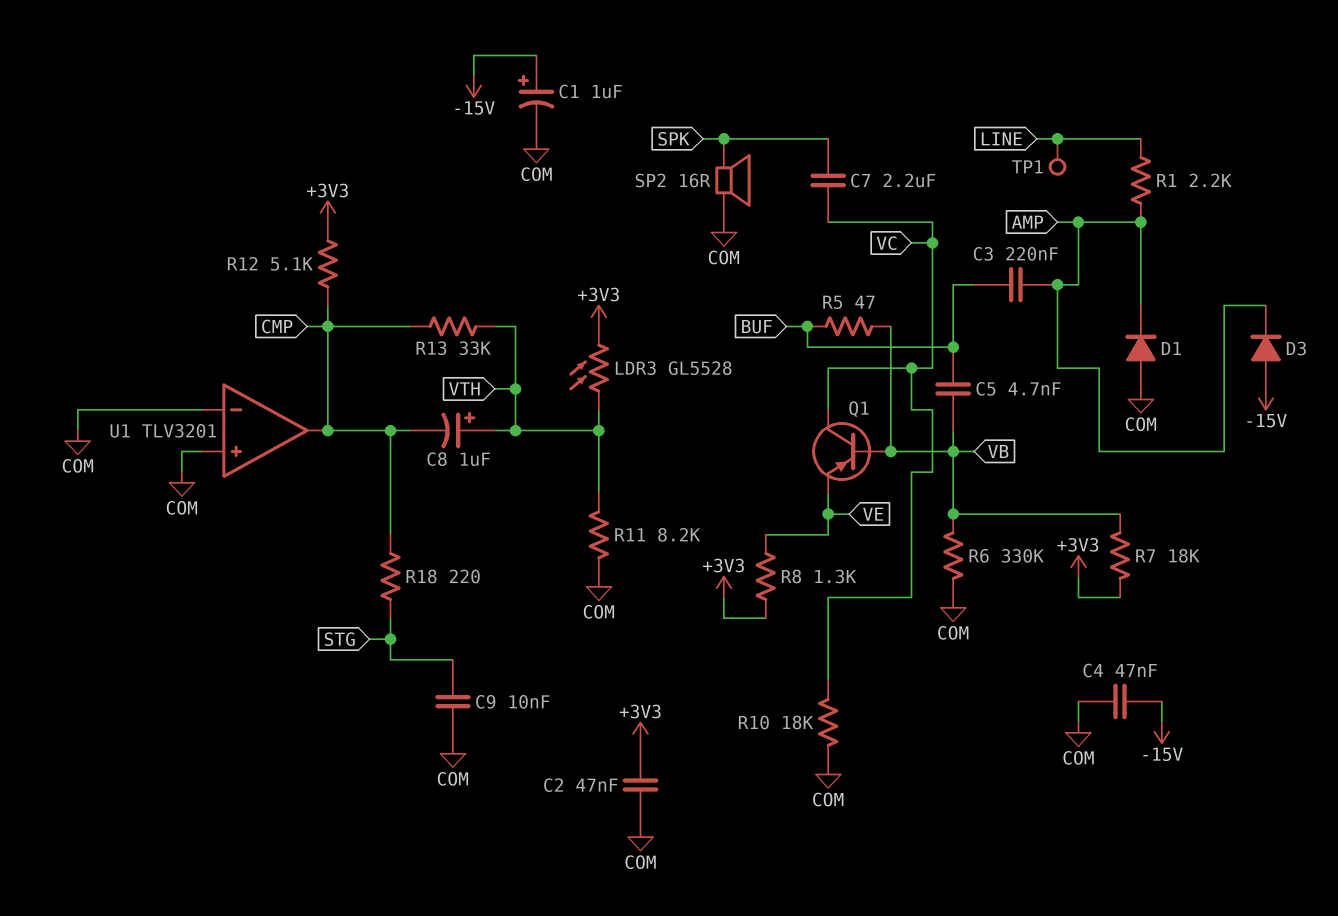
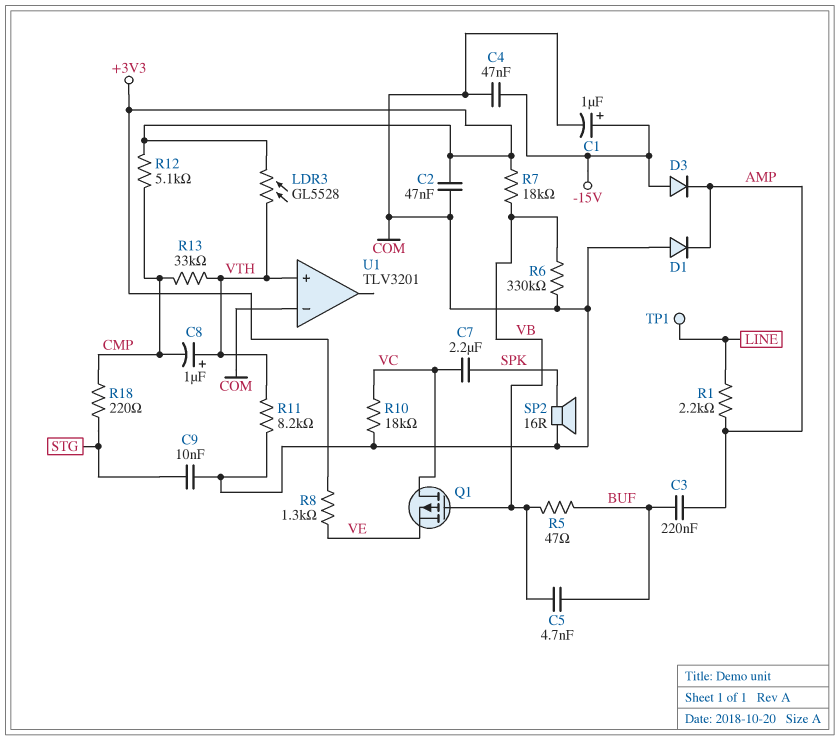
Q1: PNP (B VB, C VC, E VE) -> PMOS (G VB, D VC, S VE)
U1 pin in+: COM -> VTH
U1 pin out: CMP -> none

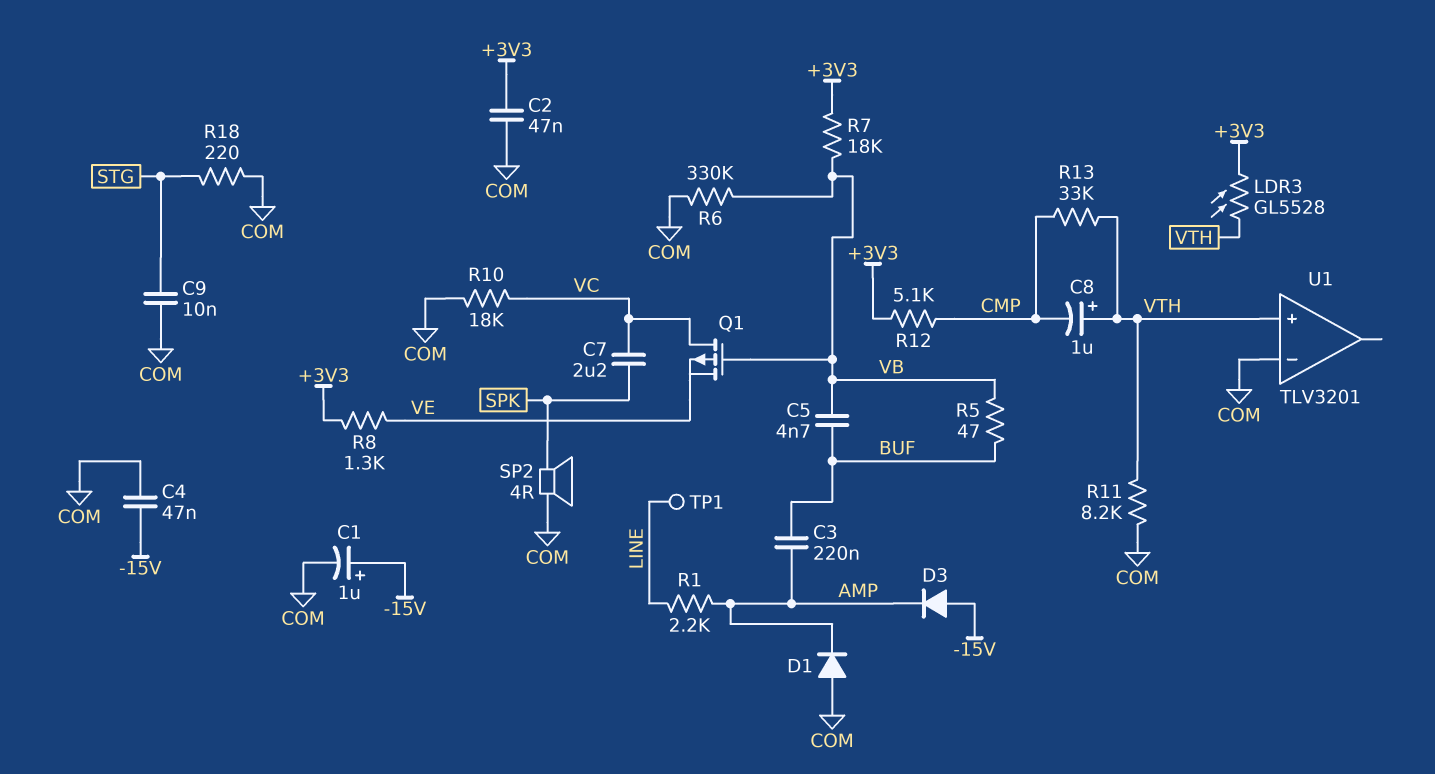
R18: 220 (CMP, STG) -> 220 (COM, STG)
SP2: speaker 16R (COM, SPK) -> speaker 4R (COM, SPK)

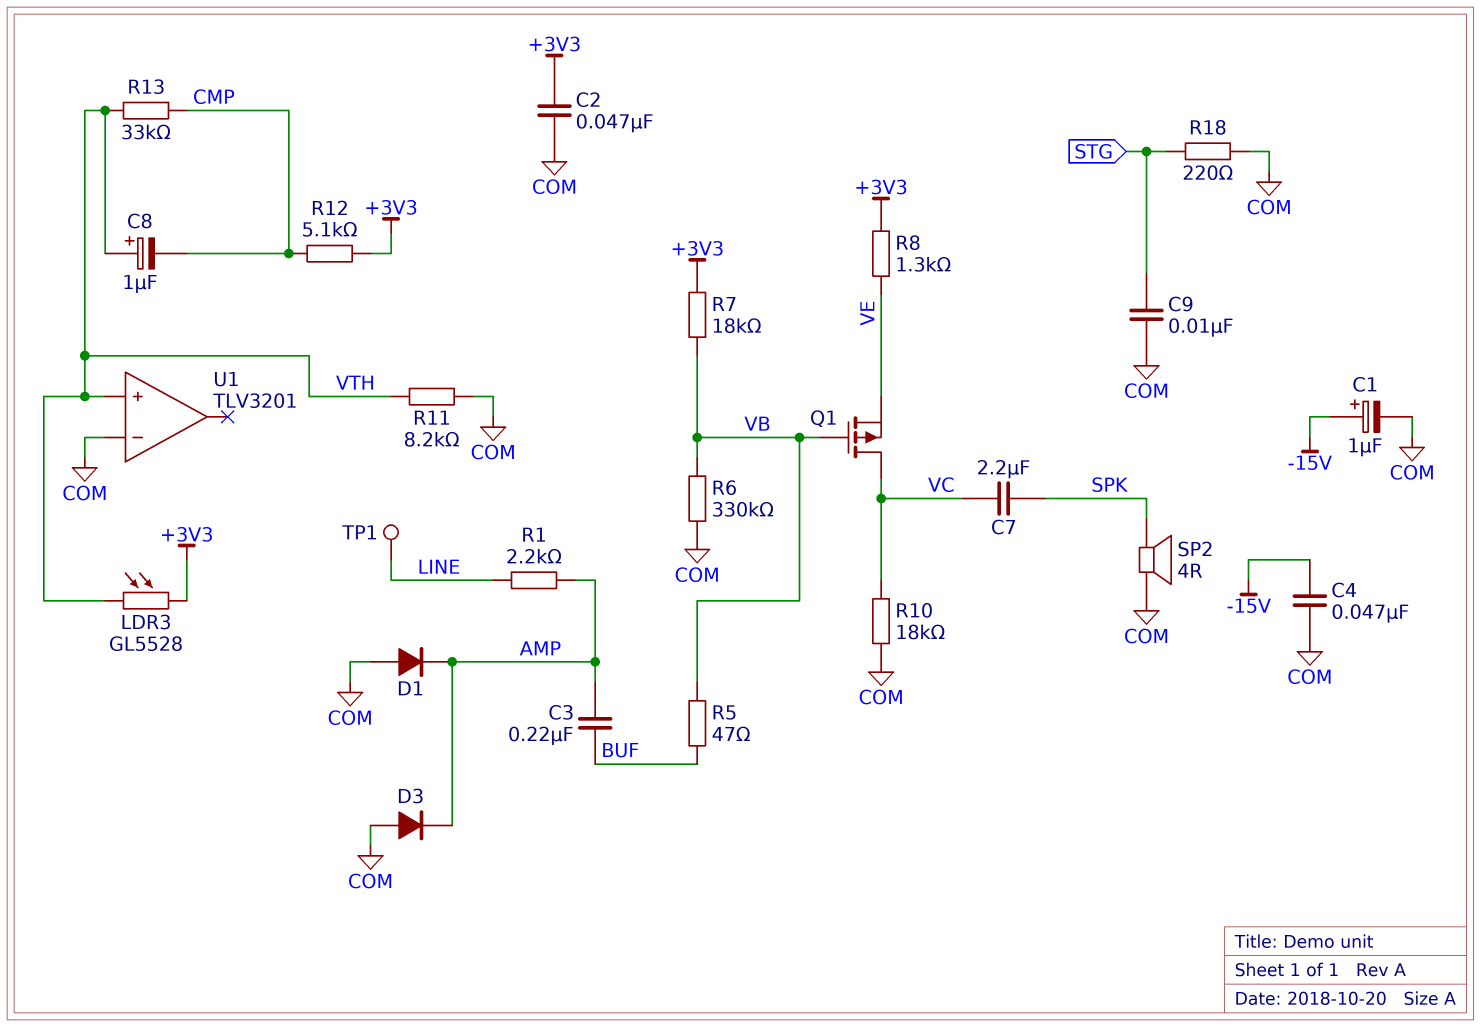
C5: 4.7nF (BUF, VB) -> none
D3: diode (A -15V, K AMP) -> diode (A COM, K AMP)

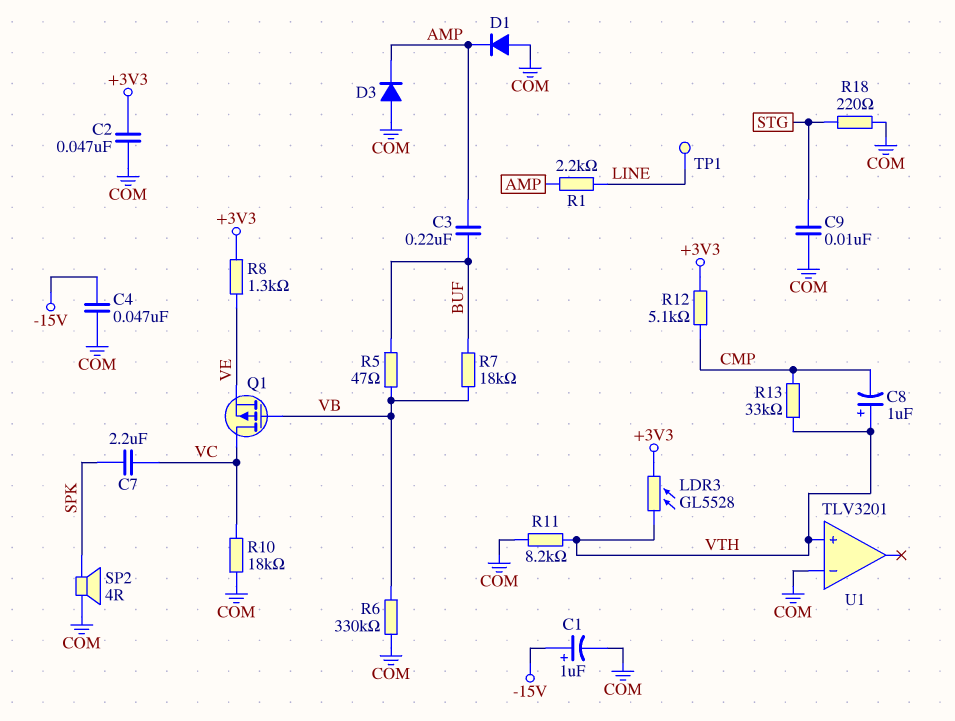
R7: 18k (+3V3, VB) -> 18k (BUF, VB)

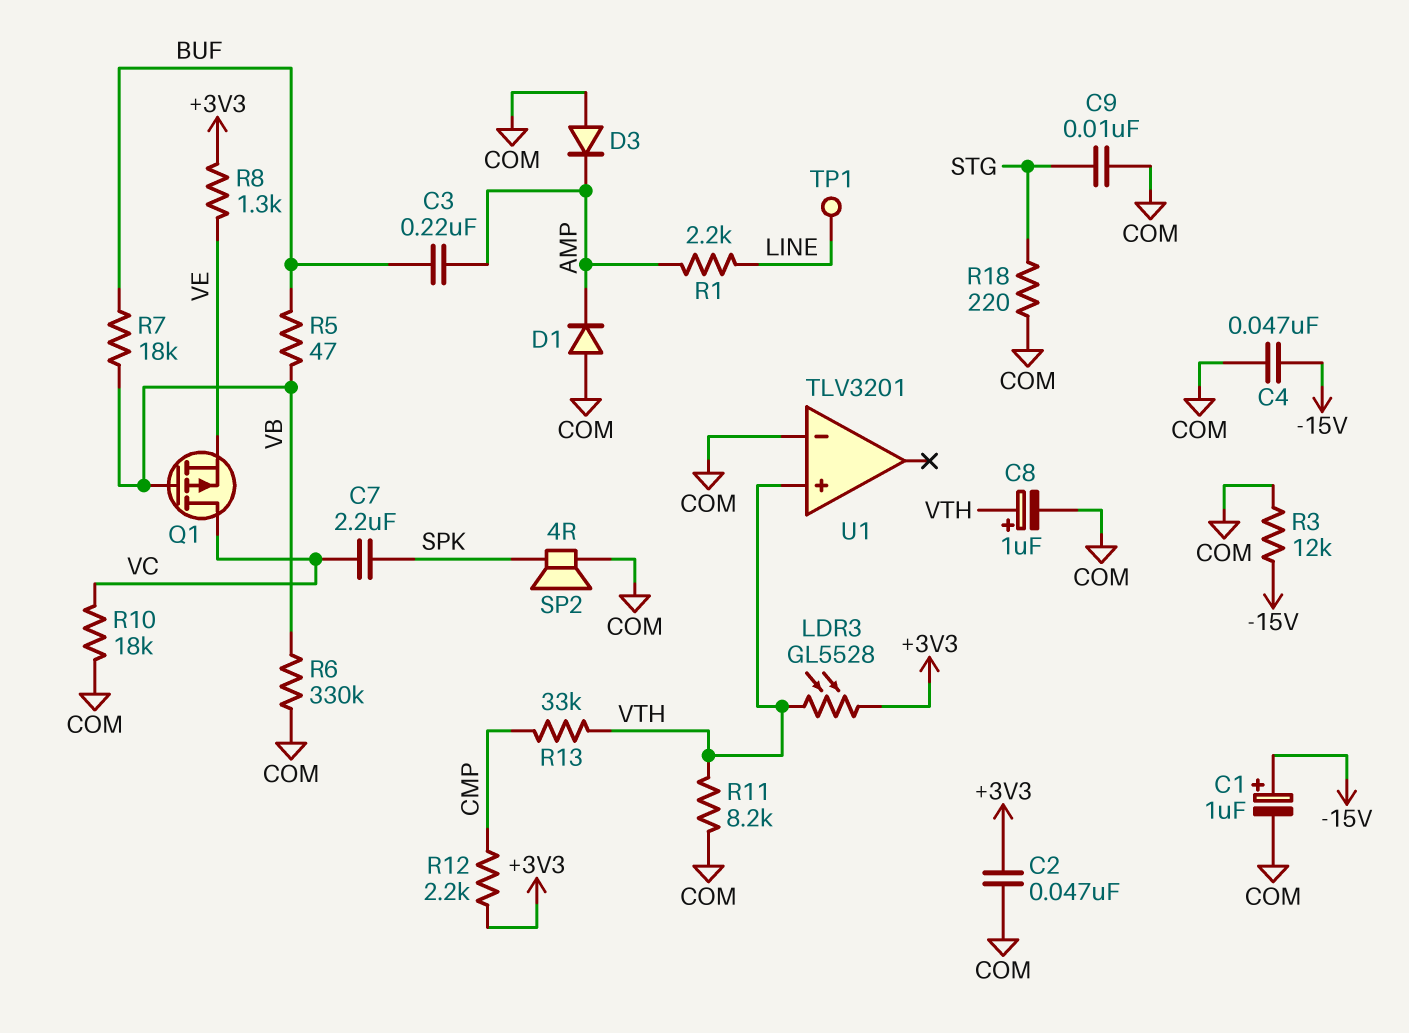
C8: 1uF (plus VTH, minus CMP) -> 1uF (plus VTH, minus COM)
R3: none -> 12k (-15V, COM)
R12: 5.1k (+3V3, CMP) -> 2.2k (+3V3, CMP)

